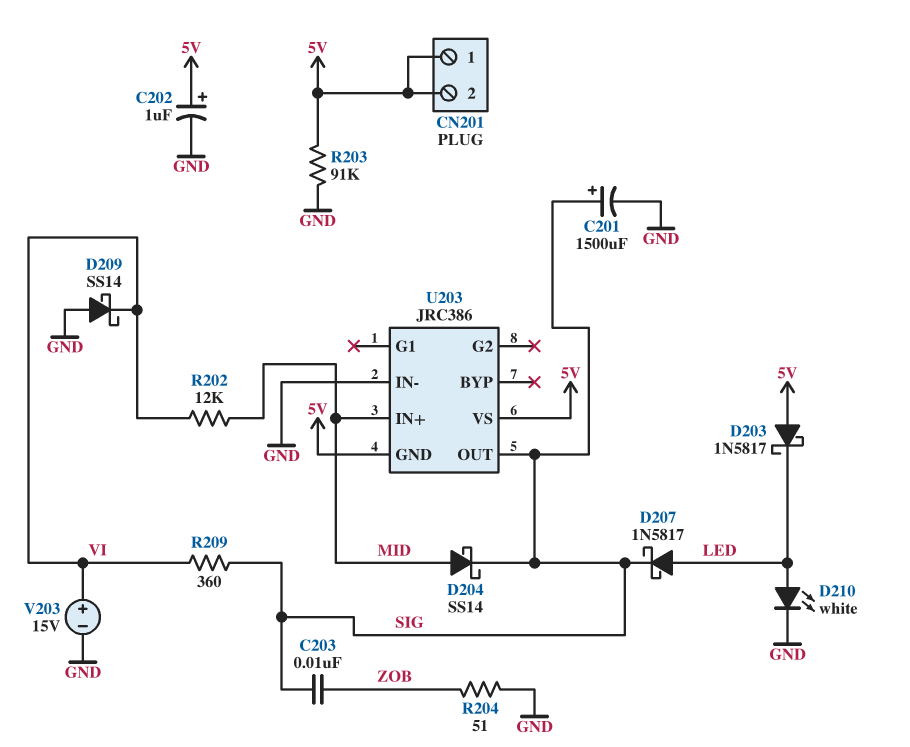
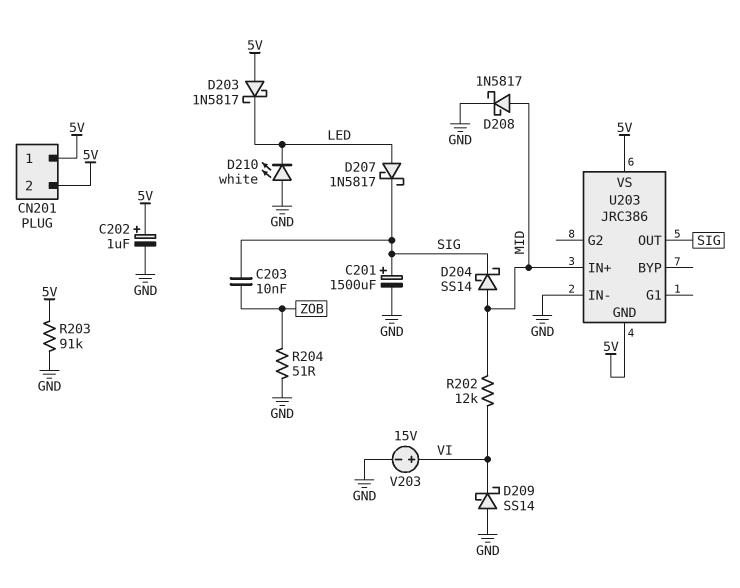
D208: none -> schottky 1N5817 (A MID, K GND)
D210: LED white (A LED, K GND) -> LED white (A GND, K LED)
R209: 360 (SIG, VI) -> none

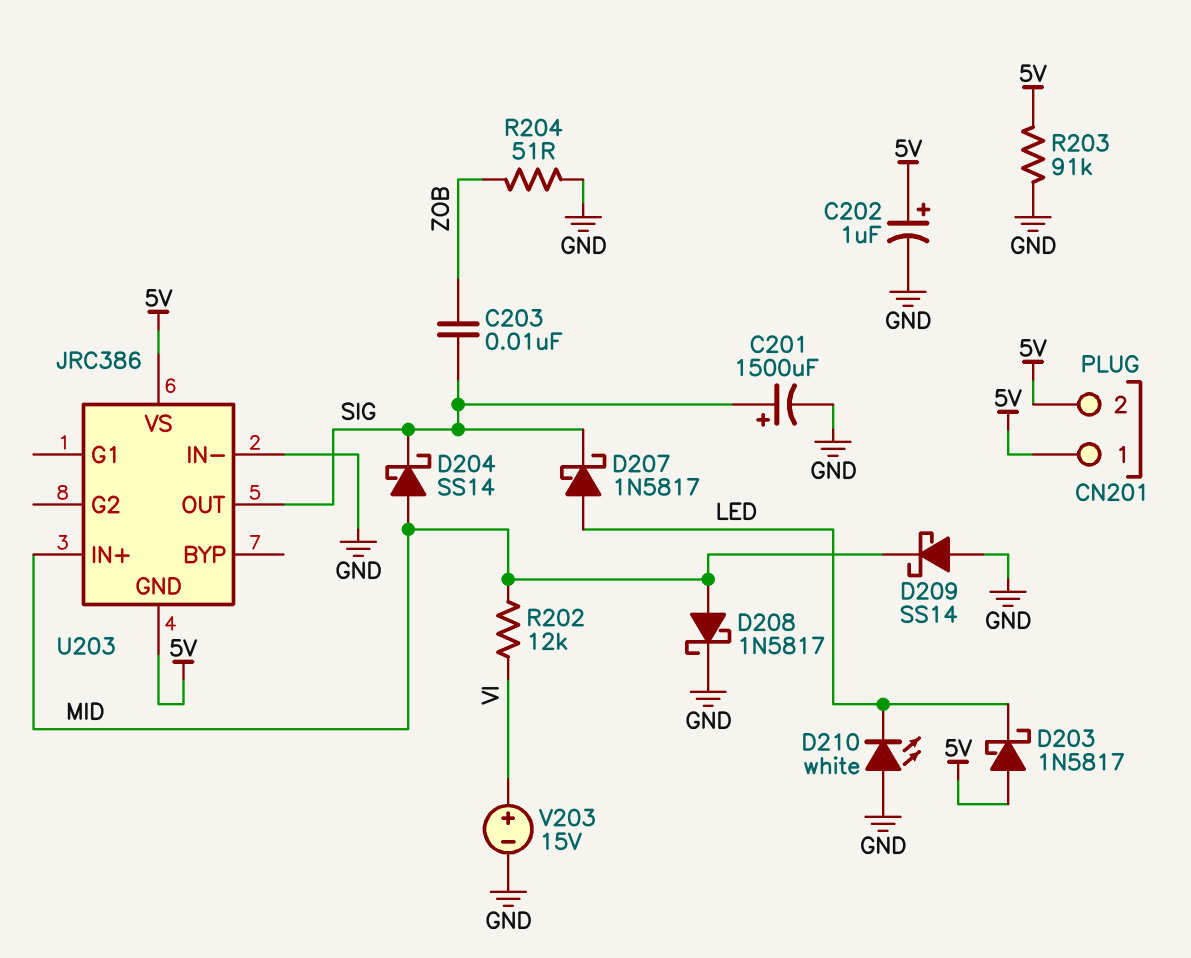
D209: schottky SS14 (A GND, K VI) -> schottky SS14 (A GND, K MID)

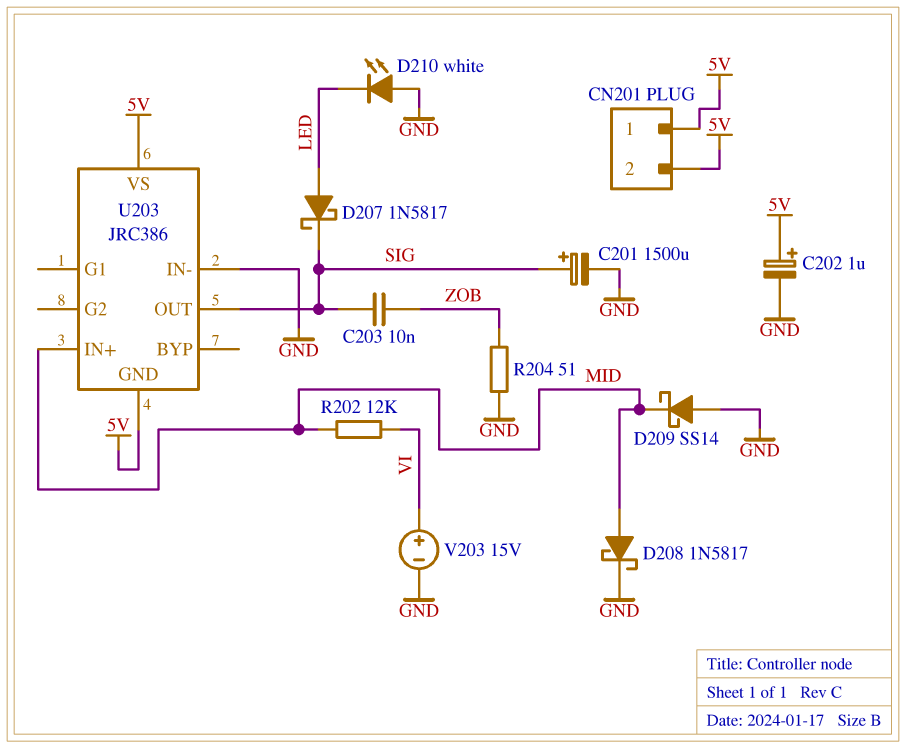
D203: schottky 1N5817 (A 5V, K LED) -> none
D204: schottky SS14 (A MID, K SIG) -> none
R203: 91k (5V, GND) -> none

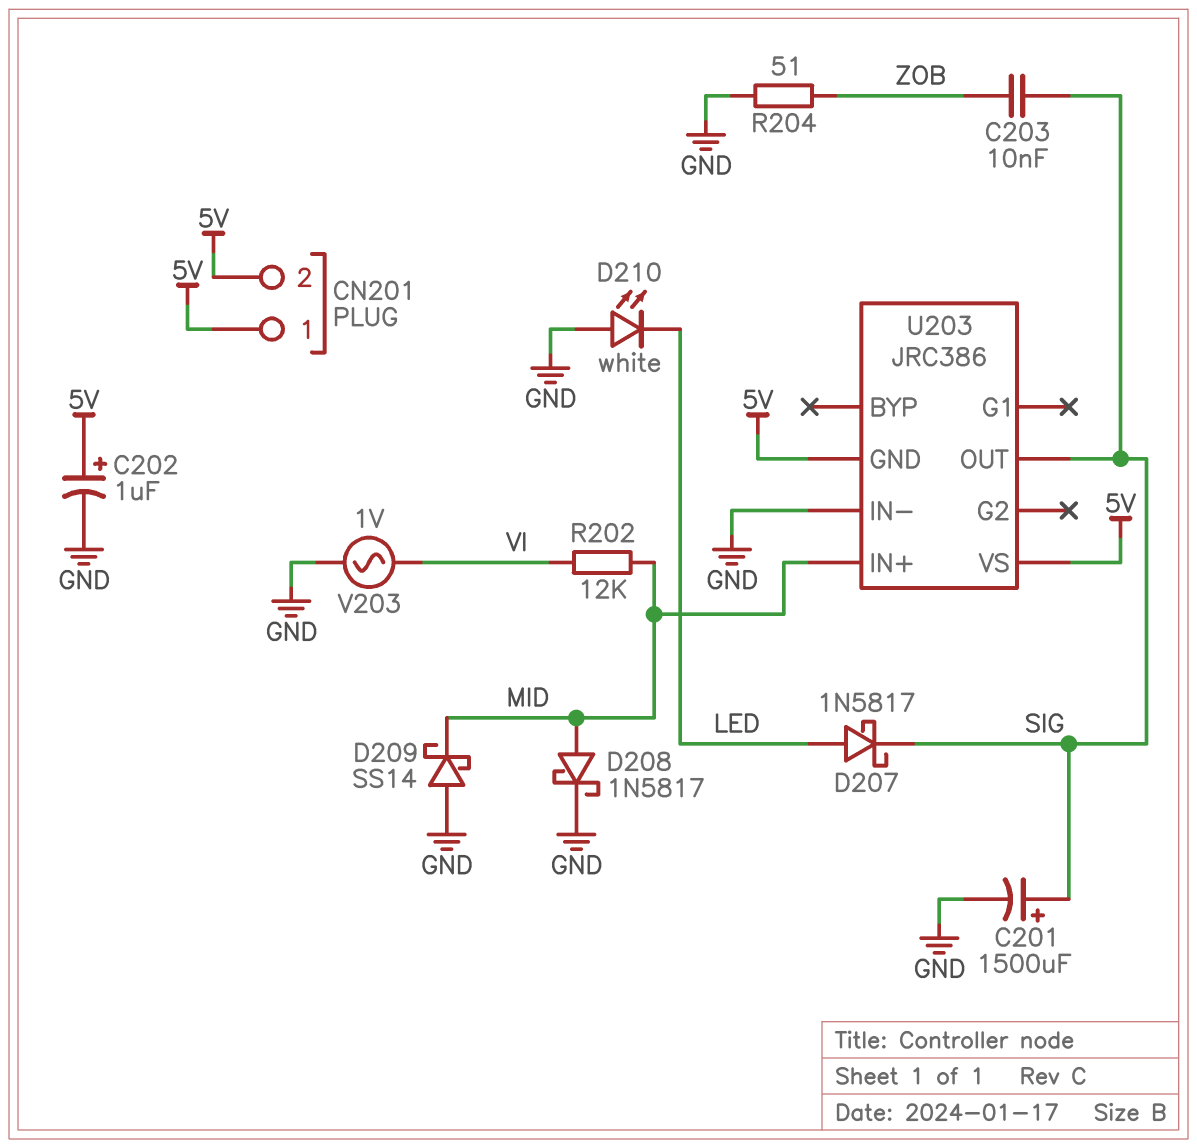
V203: 15V (plus VI, minus GND) -> AC 1V (GND, VI)

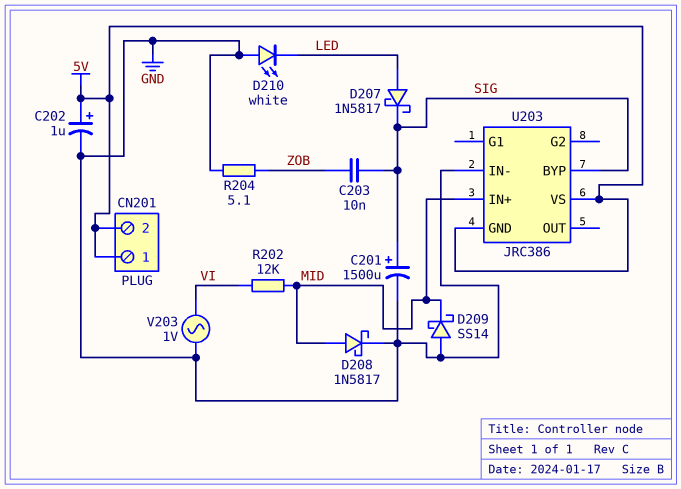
R204: 51 (GND, ZOB) -> 5.1 (GND, ZOB)
U203 pin BYP: none -> SIG
U203 pin OUT: SIG -> none

